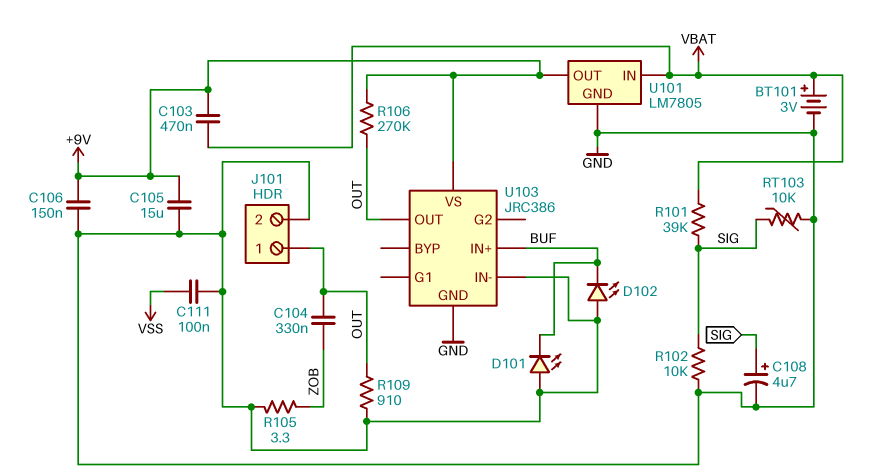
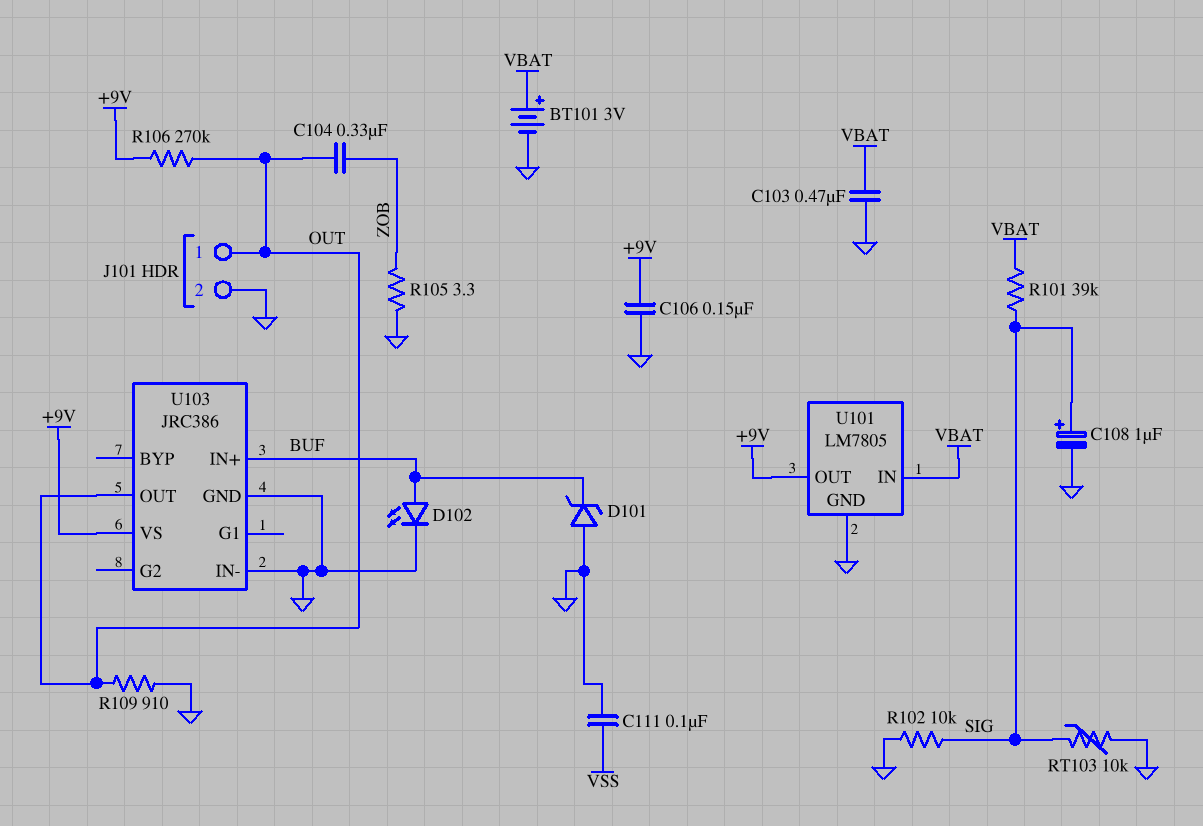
C103: 470nF (+9V, VBAT) -> 470nF (GND, VBAT)
C105: 15uF (+9V, GND) -> none
C108: 4.7uF (plus SIG, minus GND) -> 1uF (plus SIG, minus GND)
D101: LED (A GND, K BUF) -> zener (A GND, K BUF)
D102: LED (A GND, K BUF) -> LED (A BUF, K GND)

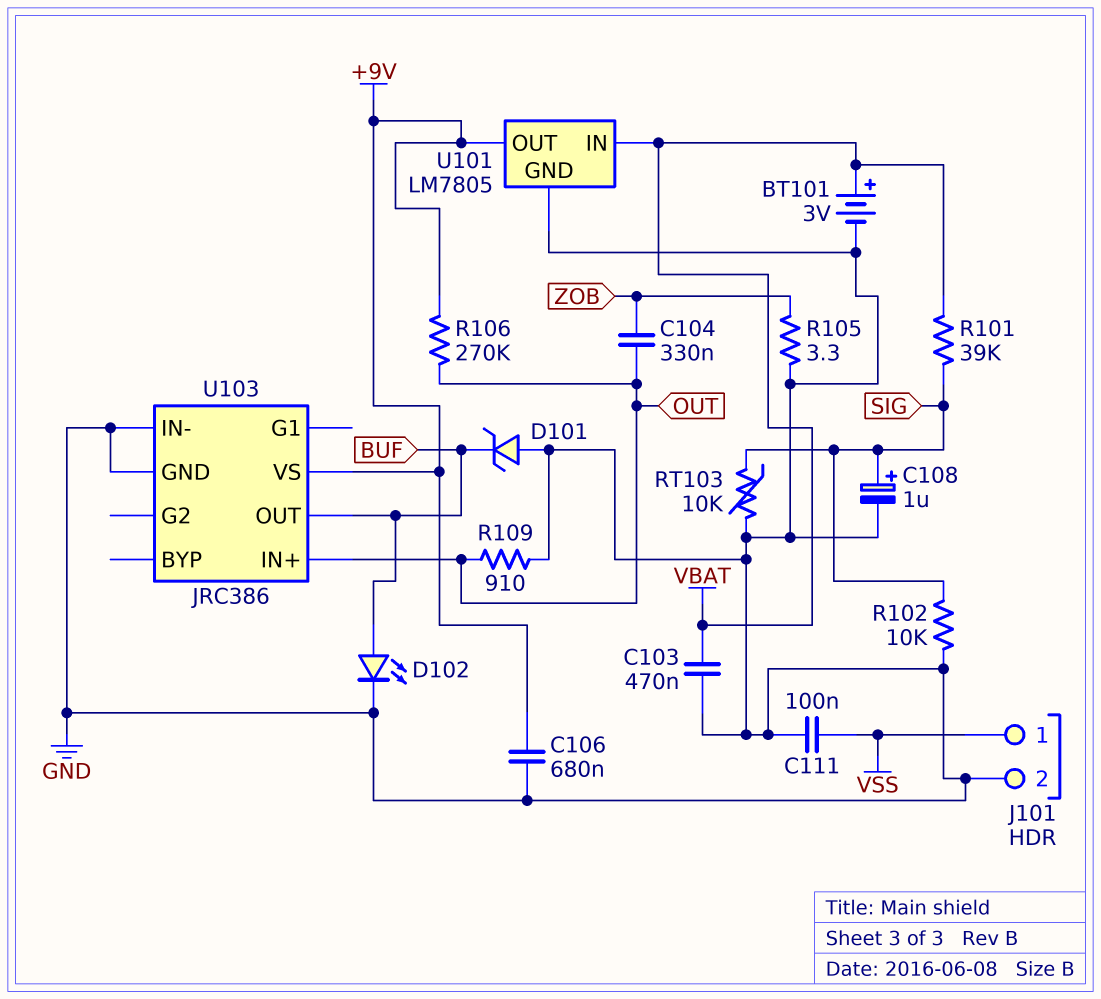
C106: 150nF (+9V, GND) -> 680nF (+9V, GND)
J101 pin 1: OUT -> VSS
U103 pin IN+: BUF -> OUT
U103 pin OUT: OUT -> BUF

